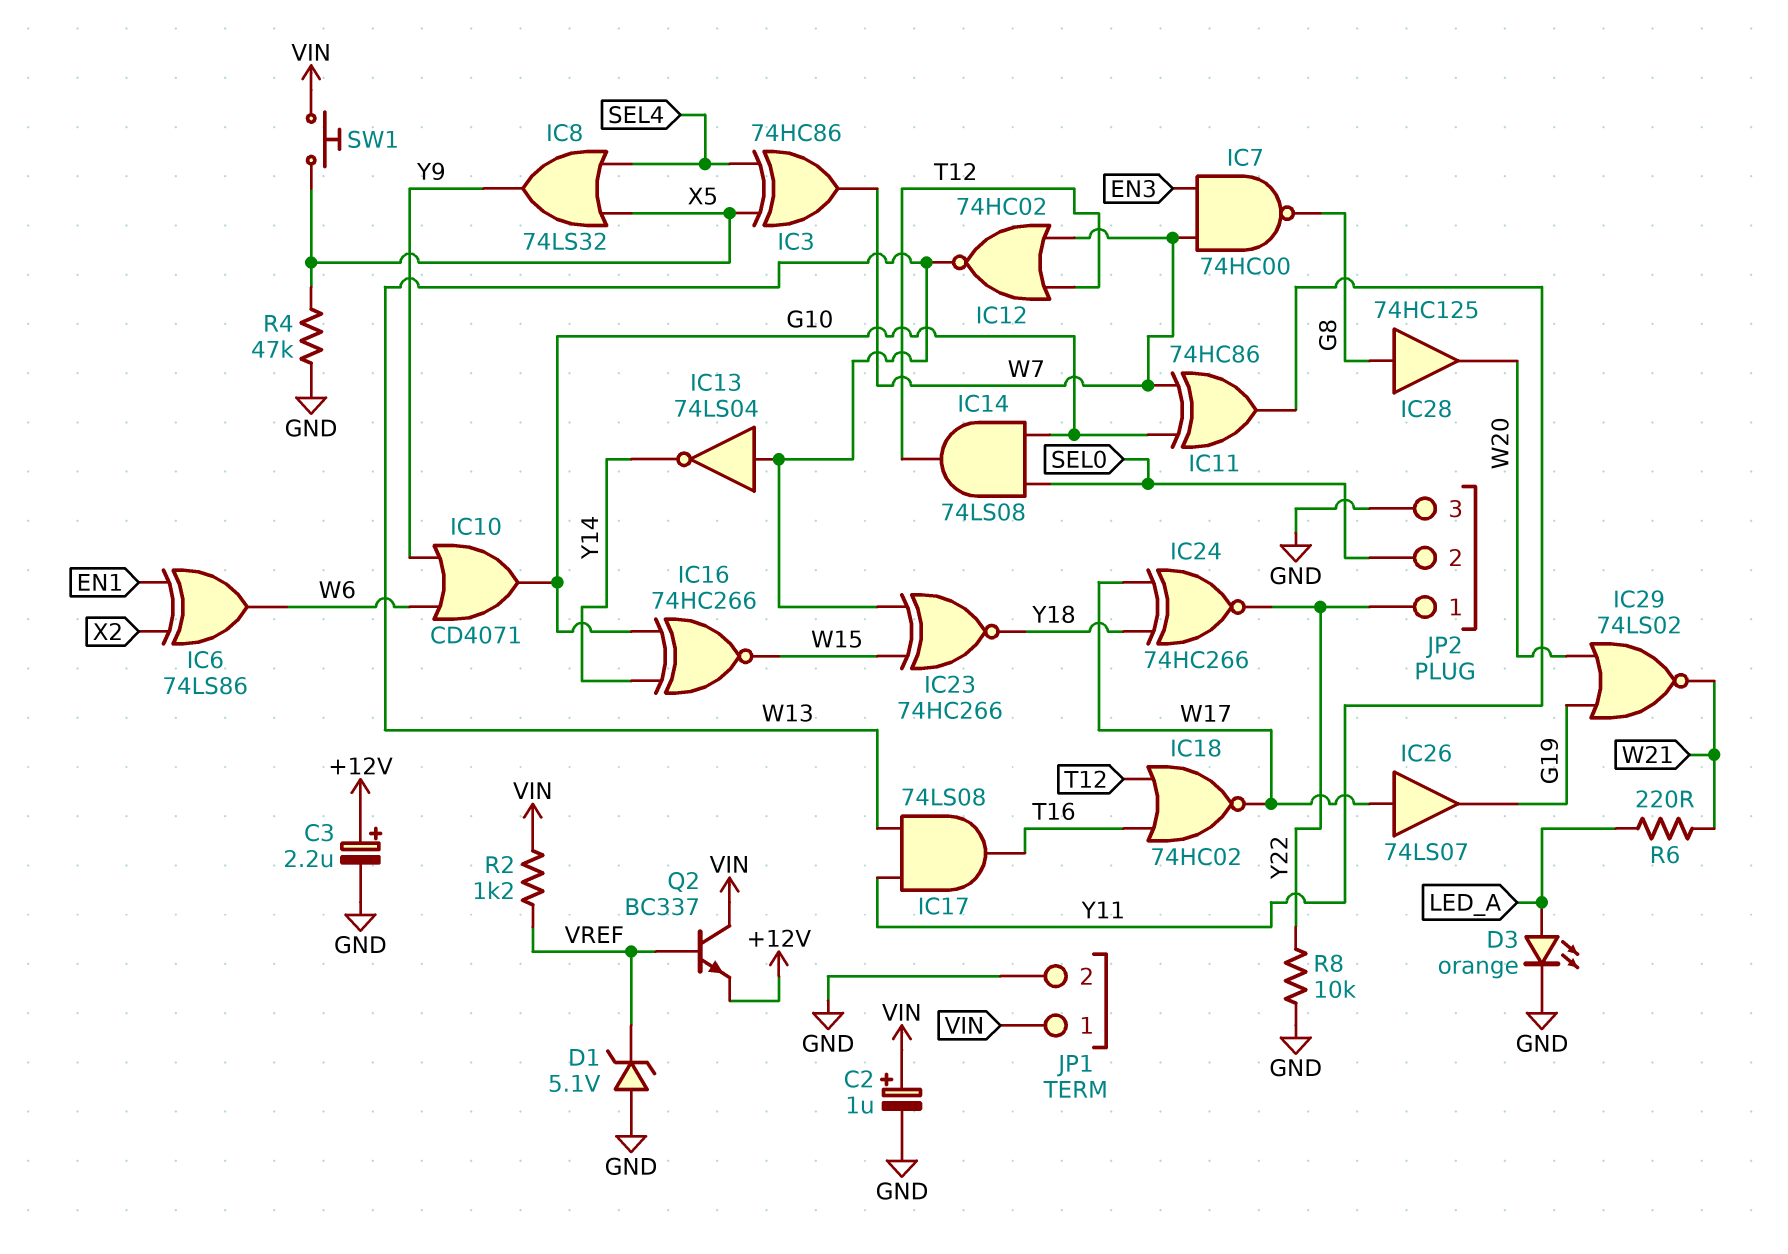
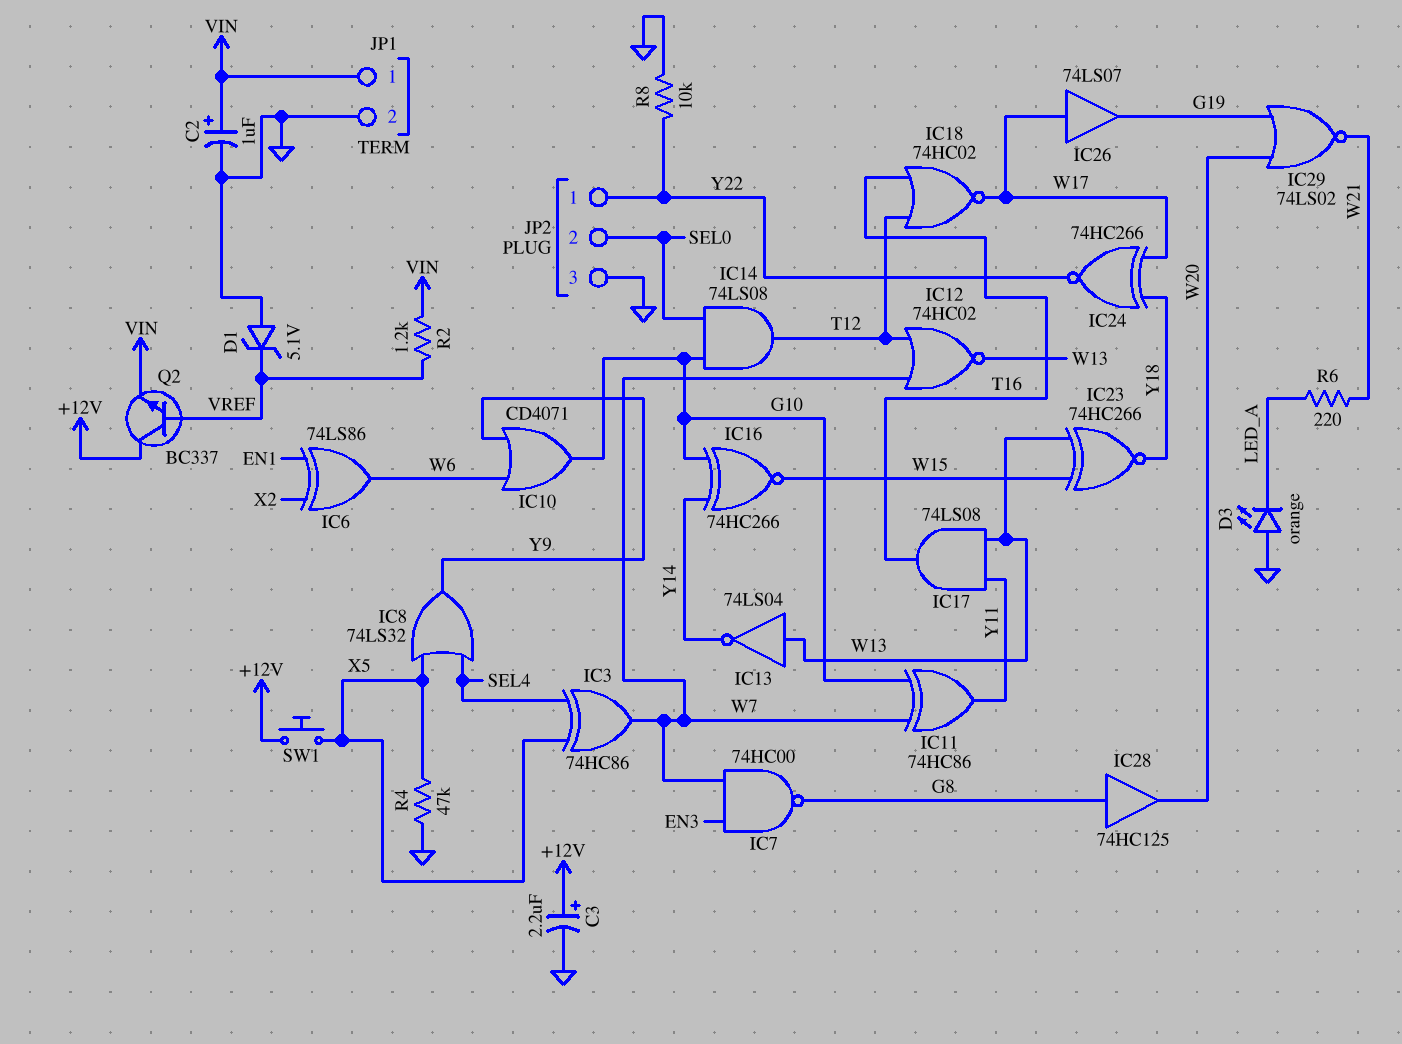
D3: LED orange (A LED_A, K GND) -> LED orange (A GND, K LED_A)
Q2: NPN BC337 (B VREF, C VIN, E +12V) -> NPN BC337 (B VREF, C +12V, E VIN)
SW1: button (VIN, X5) -> button (+12V, X5)

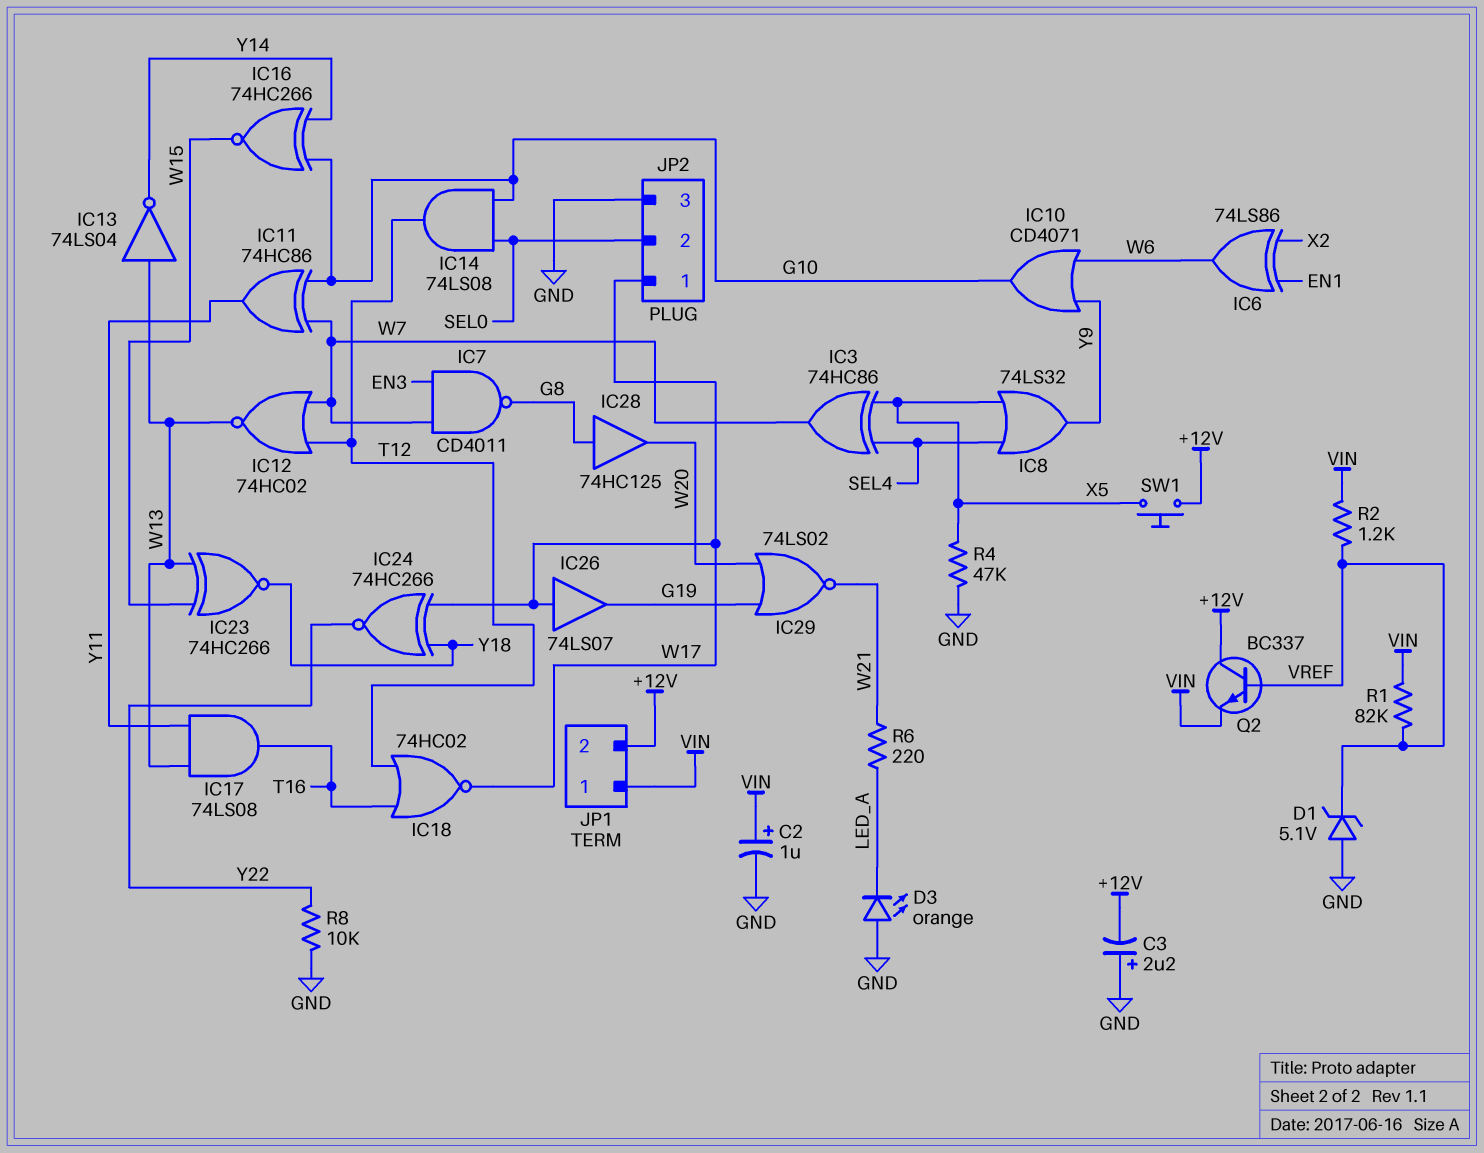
C3: 2.2uF (plus +12V, minus GND) -> 2.2uF (plus GND, minus +12V)
IC7: NAND 74HC00 (in EN3, in W7, out G8) -> NAND CD4011 (in EN3, in W7, out G8)
JP1 pin 2: GND -> +12V
JP2 pin 1: Y22 -> W17
R1: none -> 82k (VIN, VREF)

